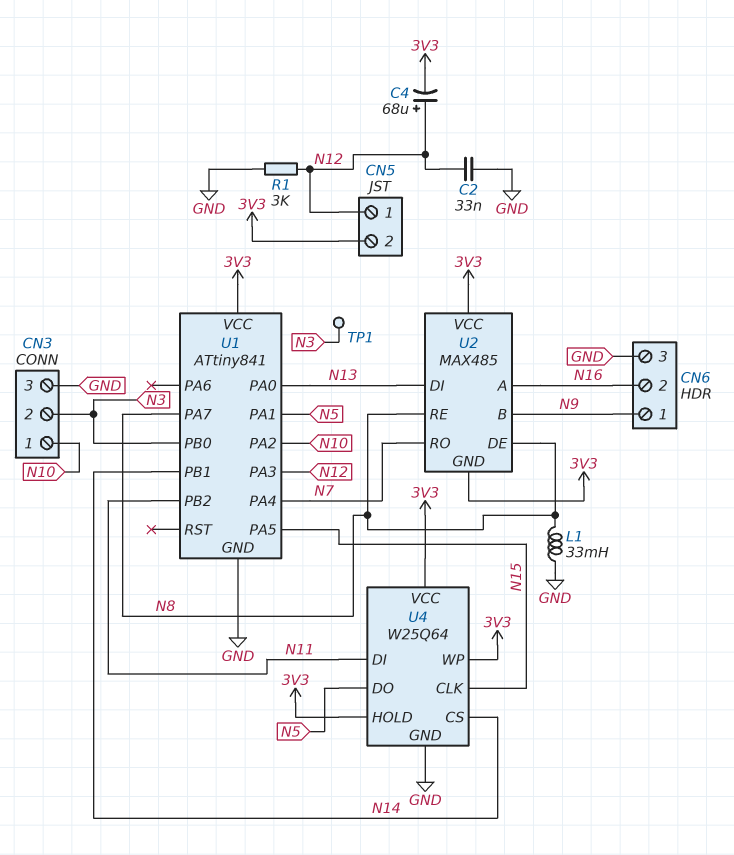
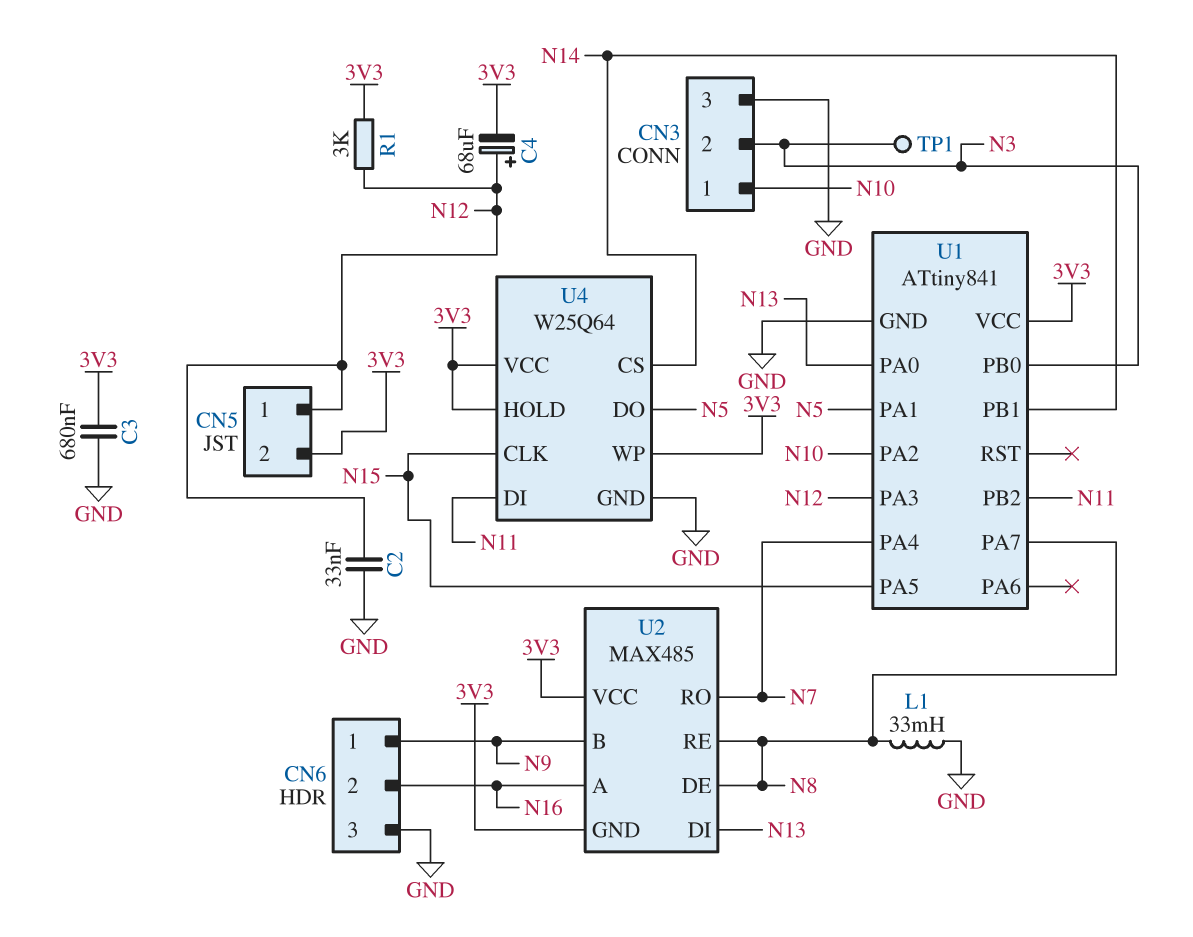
C3: none -> 680nF (3V3, GND)
R1: 3k (GND, N12) -> 3k (3V3, N12)

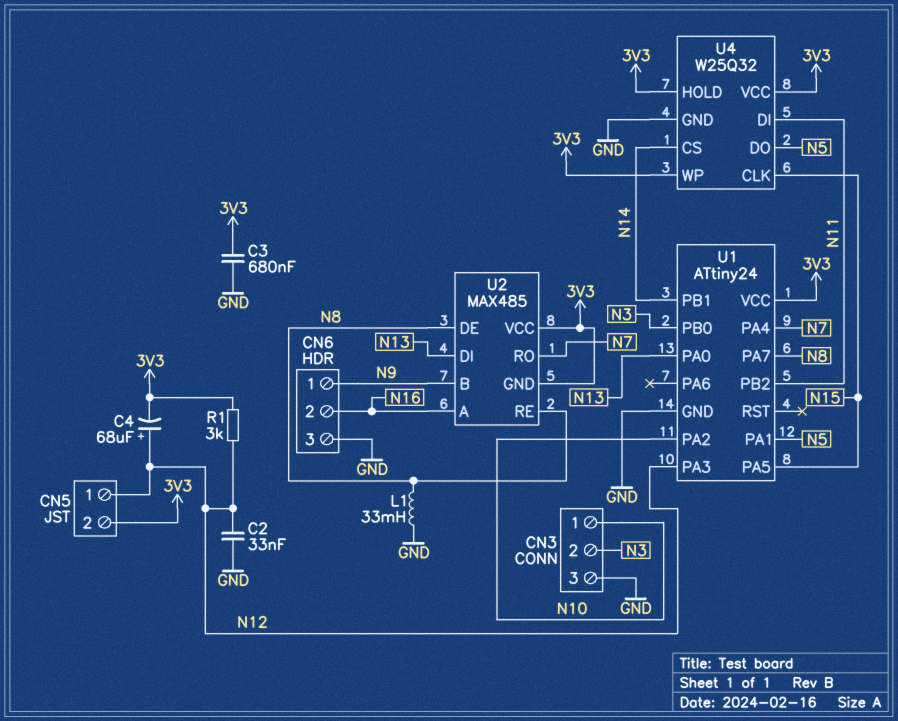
TP1: test point (N3) -> none
U1: ATtiny841 -> ATtiny24
U4: W25Q64 -> W25Q32

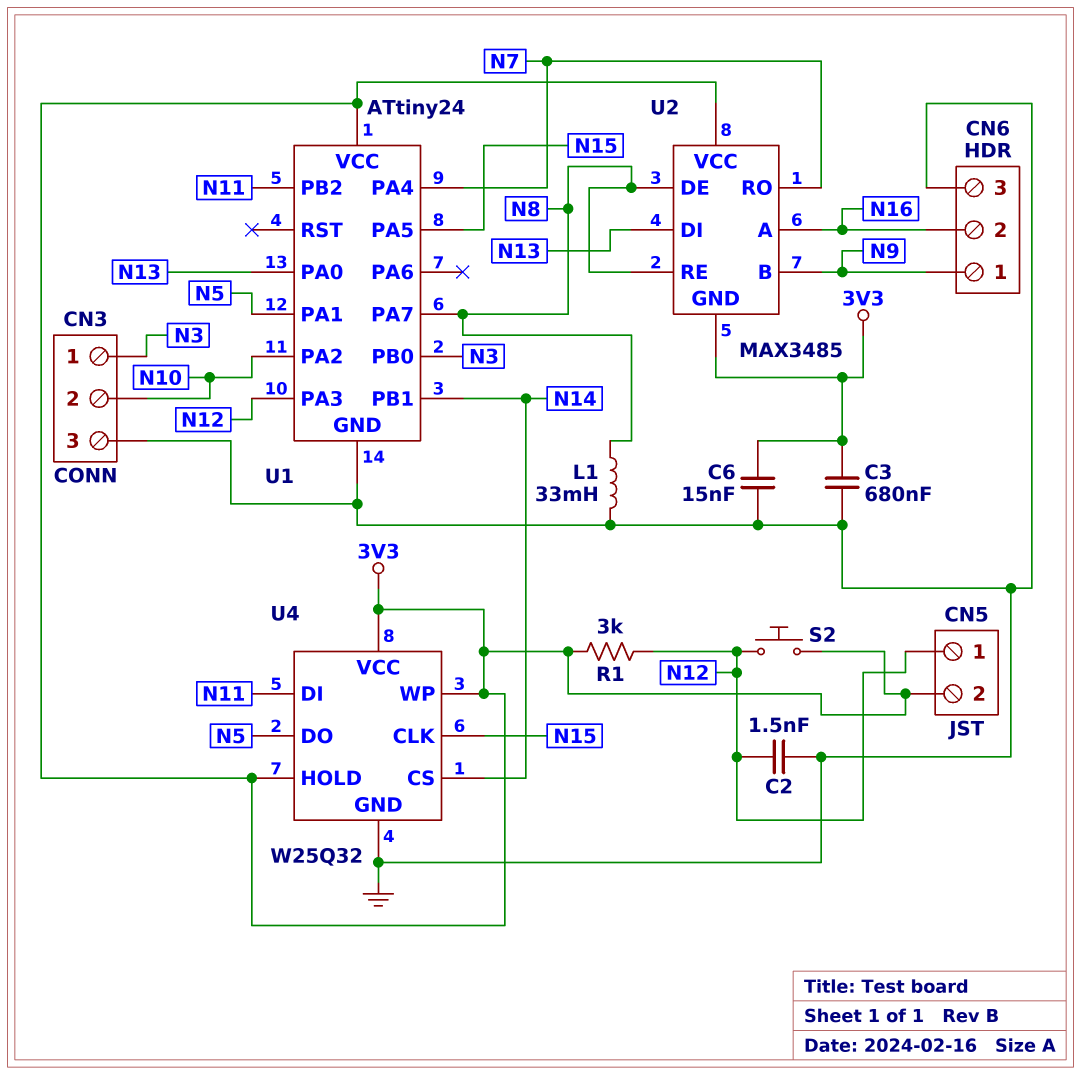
C2: 33nF (GND, N12) -> 1.5nF (GND, N12)
C4: 68uF (plus N12, minus 3V3) -> none
C6: none -> 15nF (3V3, GND)
CN3 pin 1: N10 -> N3
CN3 pin 2: N3 -> N10
S2: none -> button (3V3, N12)
U2: MAX485 -> MAX3485

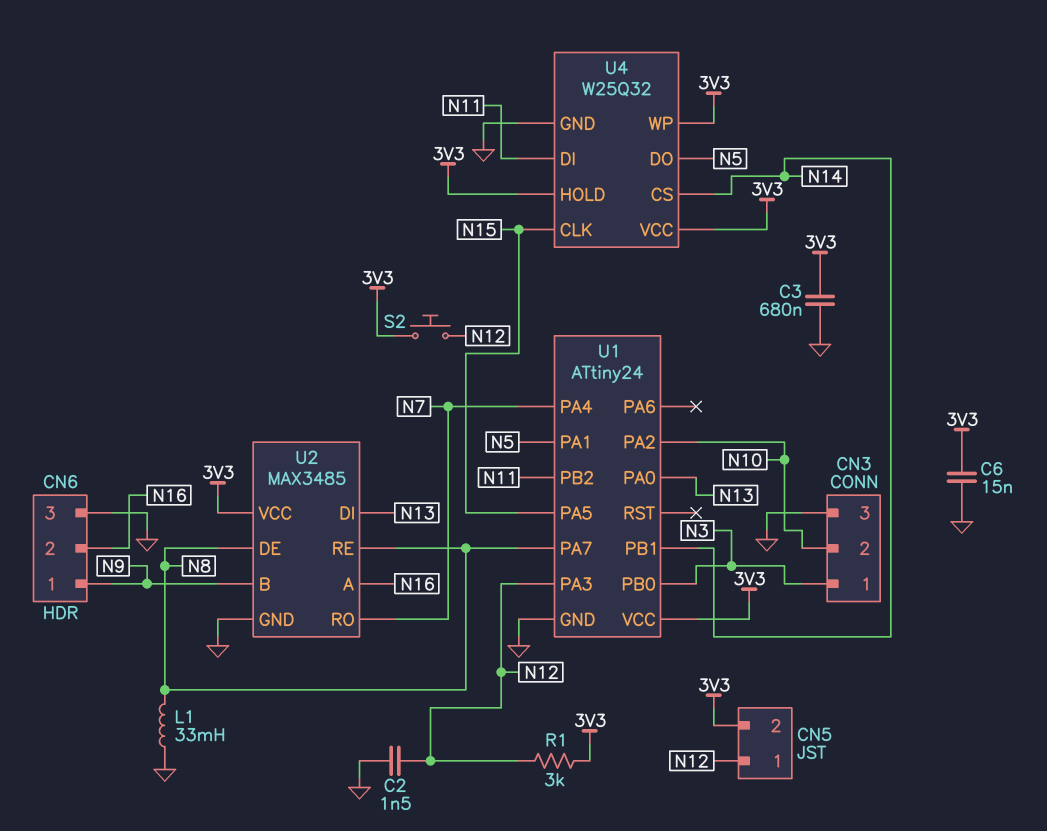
U2 pin GND: 3V3 -> GND

